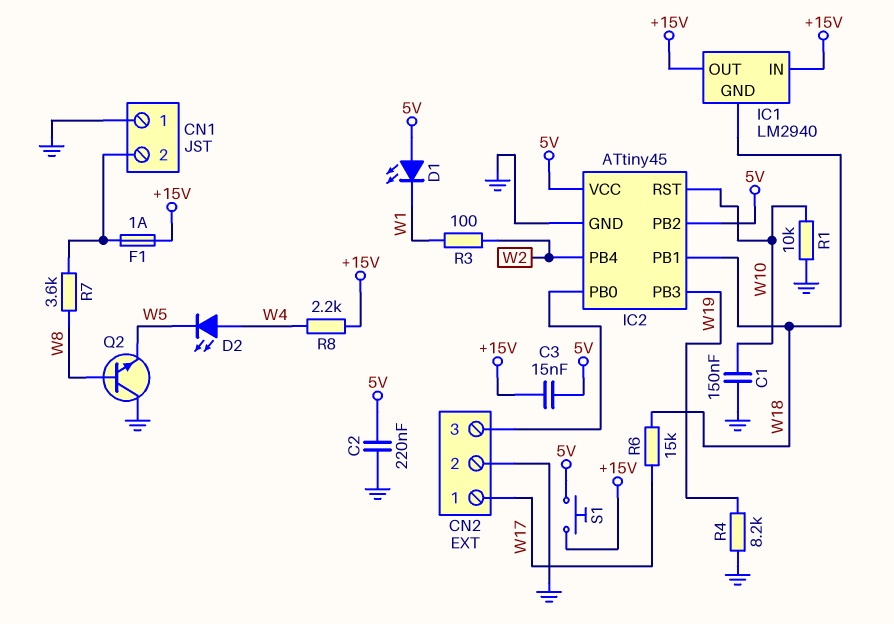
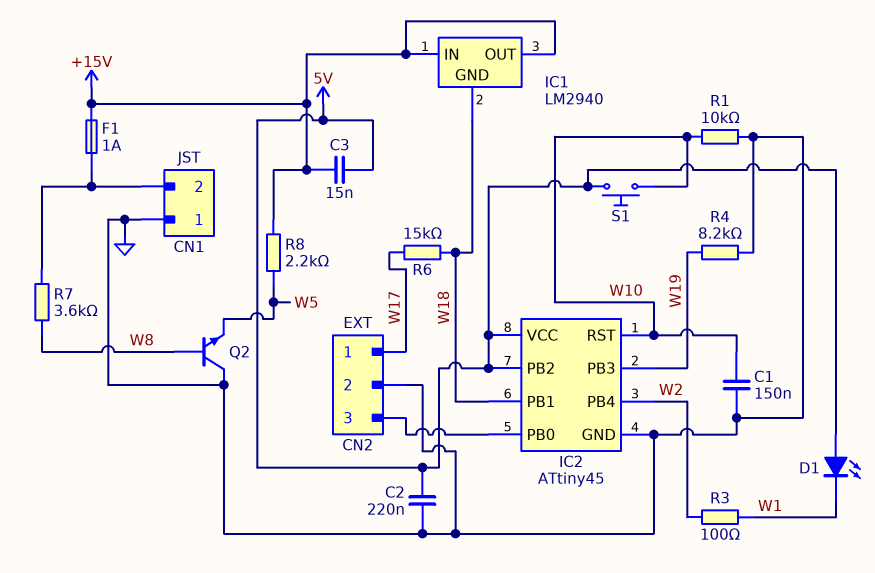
D2: LED (A W4, K W5) -> none
R8: 2.2k (+15V, W4) -> 2.2k (+15V, W5)
S1: button (+15V, 5V) -> button (5V, W10)

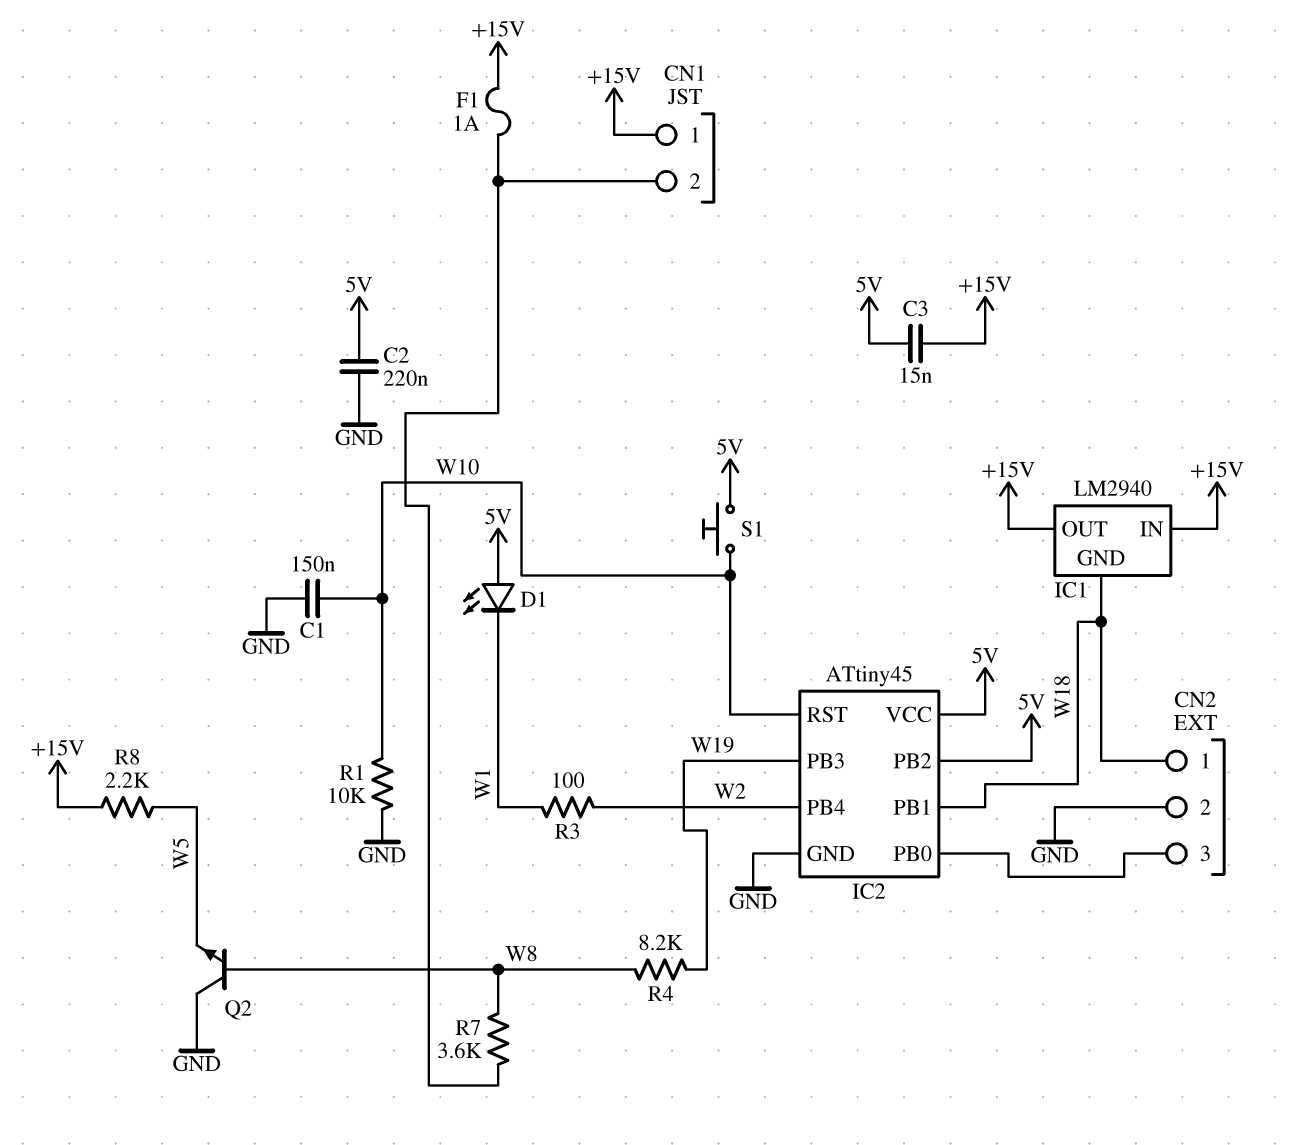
CN1 pin 1: GND -> +15V
CN2 pin 1: W17 -> W18
R4: 8.2k (GND, W19) -> 8.2k (W8, W19)
R6: 15k (W17, W18) -> none

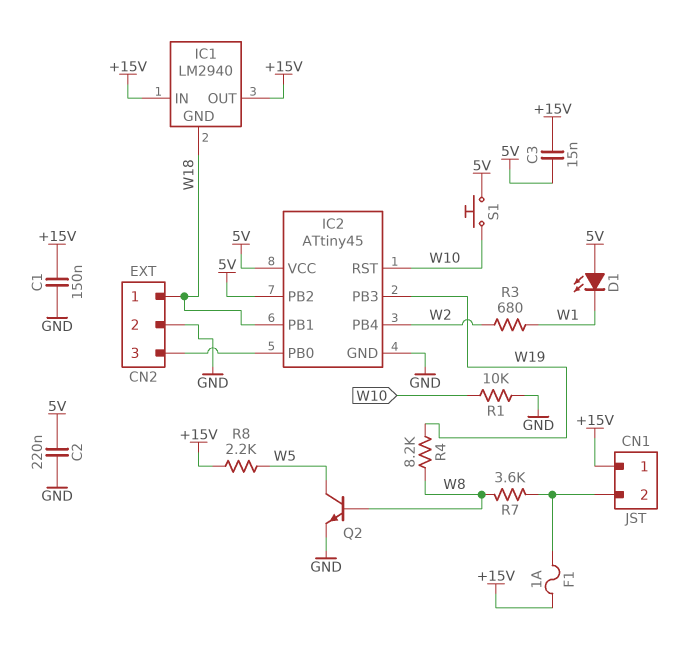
C1: 150nF (GND, W10) -> 150nF (+15V, GND)
Q2: NPN (B W8, C GND, E W5) -> NPN (B W8, C W5, E GND)
R3: 100 (W1, W2) -> 680 (W1, W2)

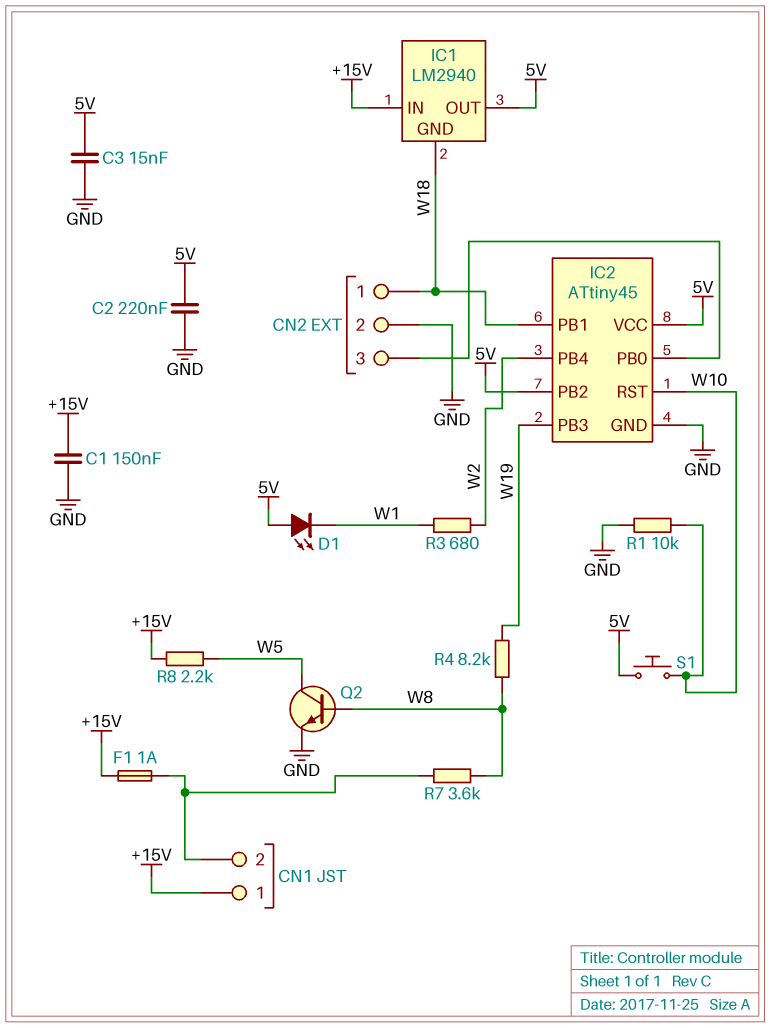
C3: 15nF (+15V, 5V) -> 15nF (5V, GND)
IC1 pin OUT: +15V -> 5V

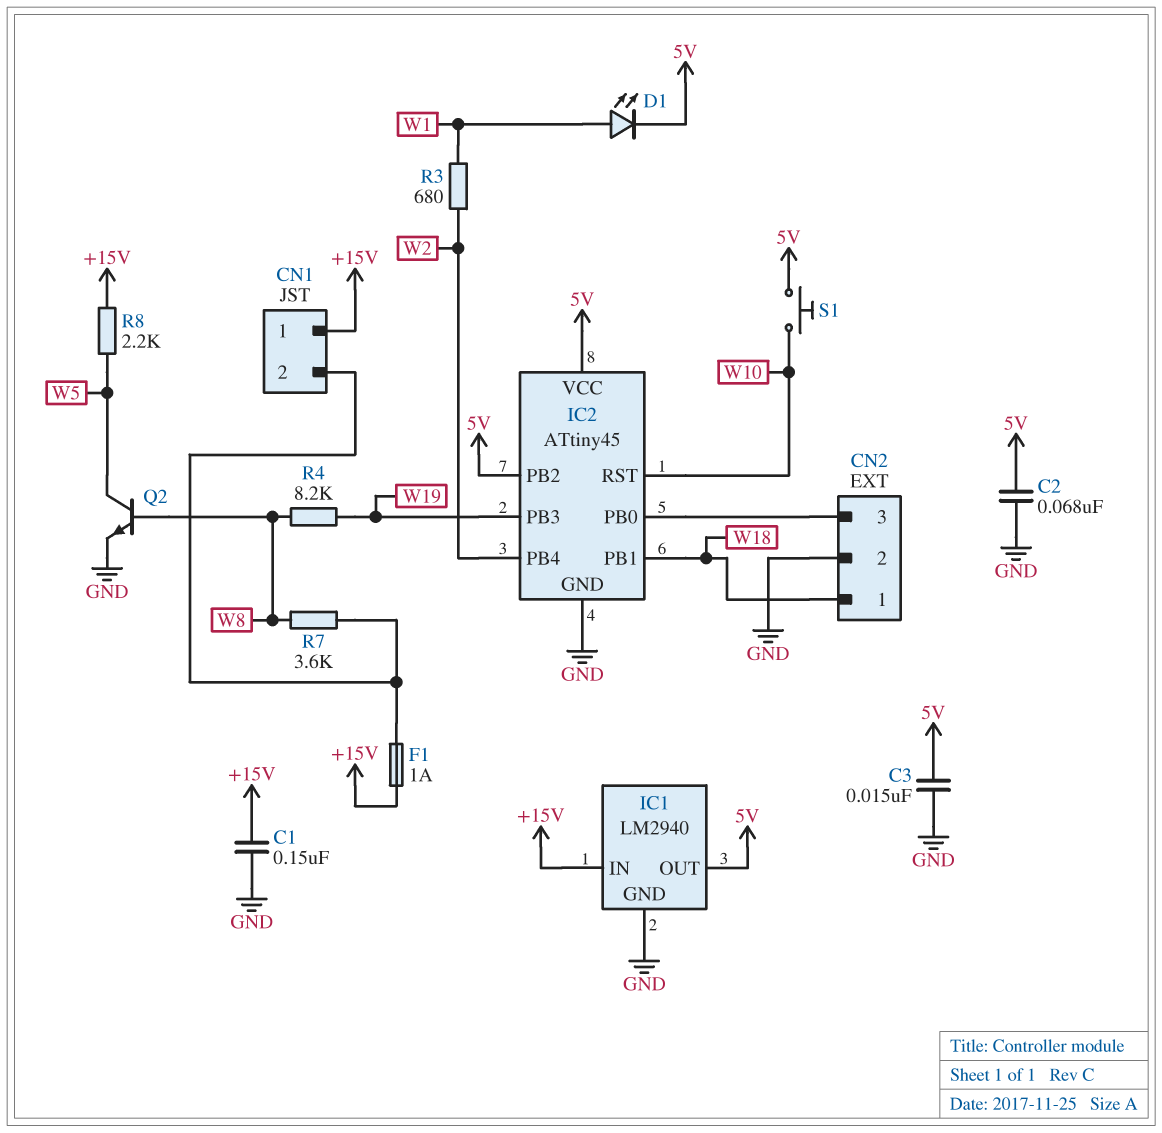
C2: 220nF (5V, GND) -> 68nF (5V, GND)
D1: LED (A 5V, K W1) -> LED (A W1, K 5V)
IC1 pin GND: W18 -> GND
R1: 10k (GND, W10) -> none

